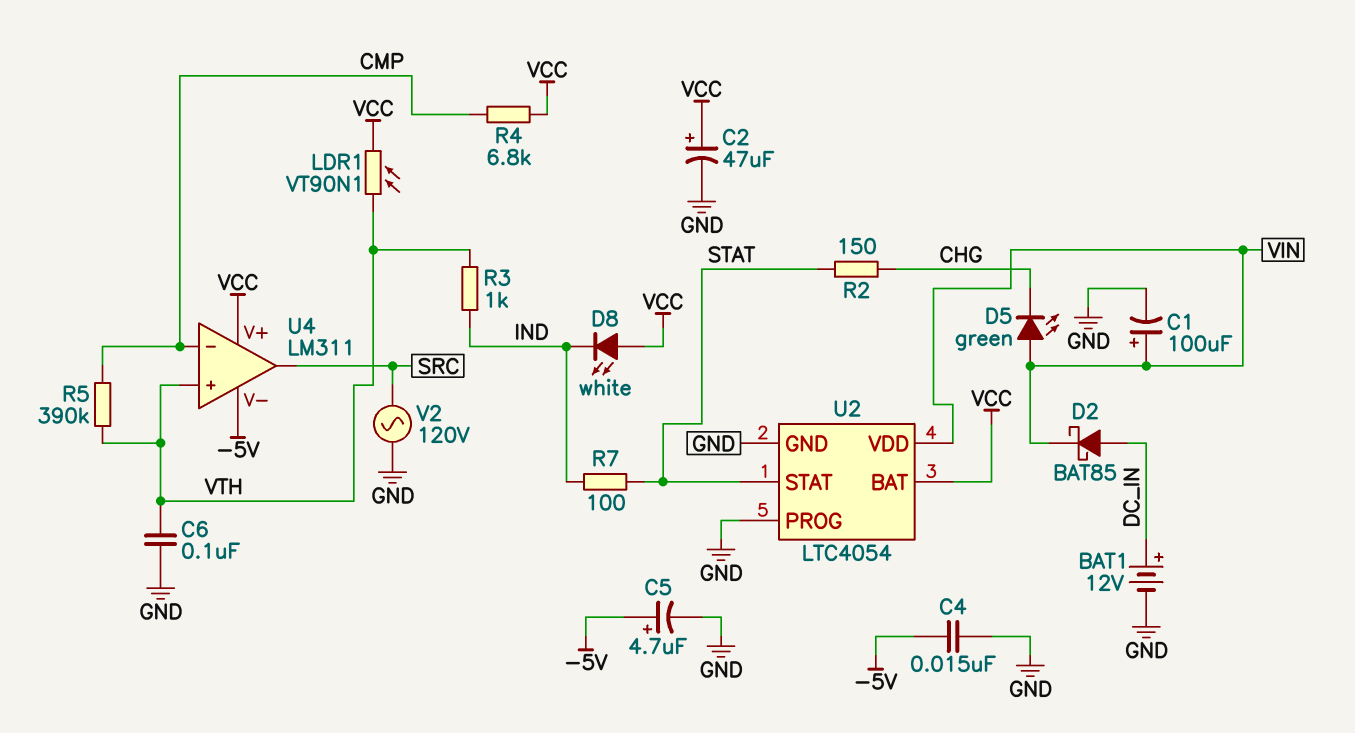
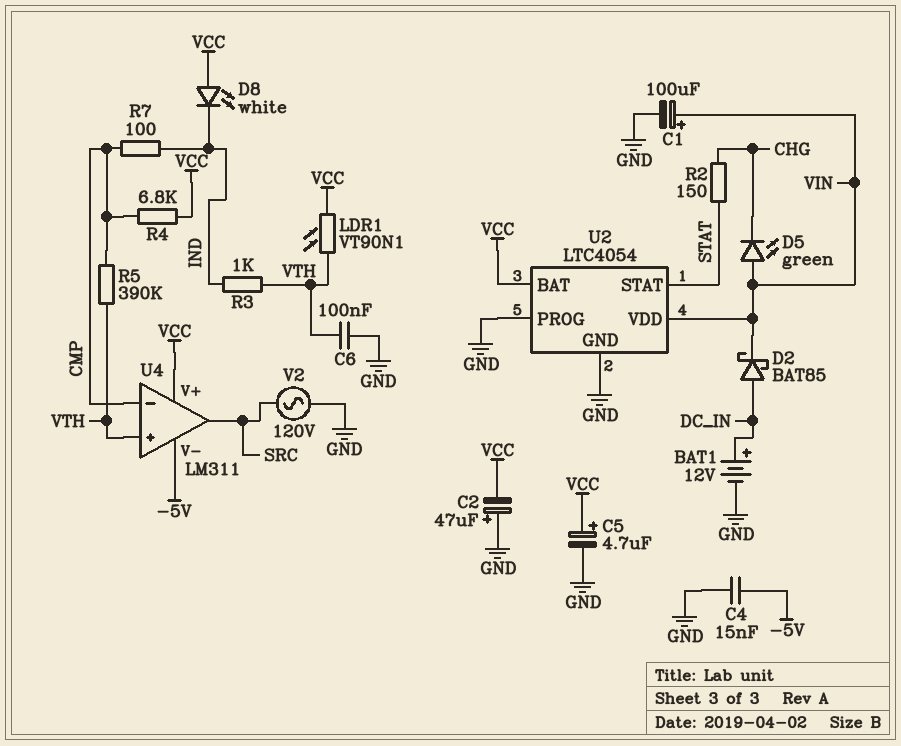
C2: 47uF (plus VCC, minus GND) -> 47uF (plus GND, minus VCC)
C5: 4.7uF (plus -5V, minus GND) -> 4.7uF (plus VCC, minus GND)
R7: 100 (IND, STAT) -> 100 (CMP, IND)

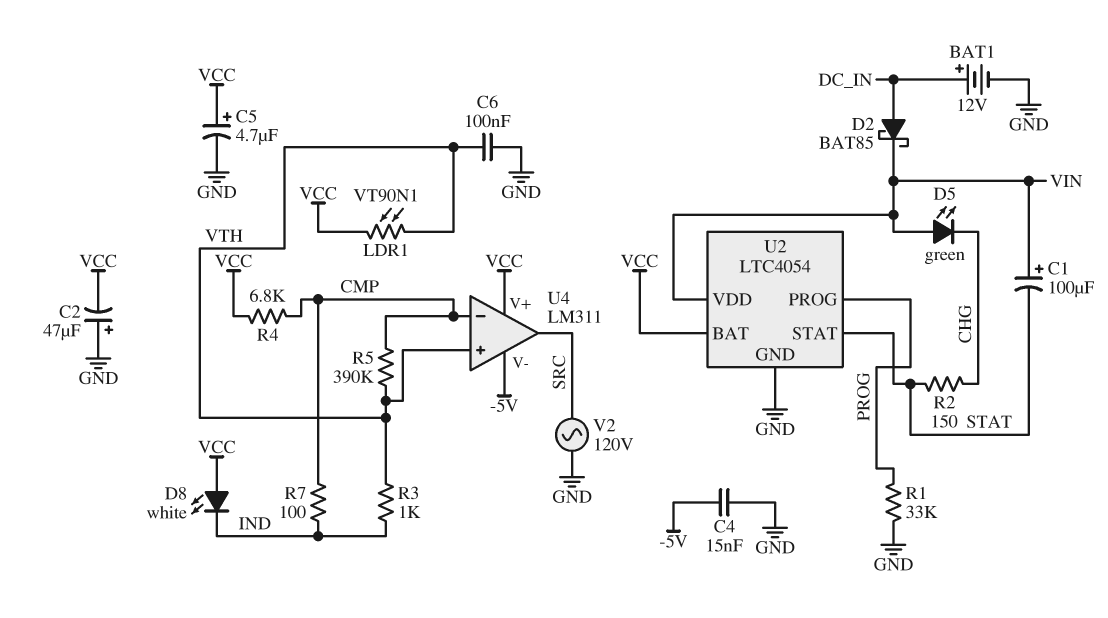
C1: 100uF (plus VIN, minus GND) -> 100uF (plus VIN, minus STAT)
R1: none -> 33k (GND, PROG)
U2 pin PROG: GND -> PROG

